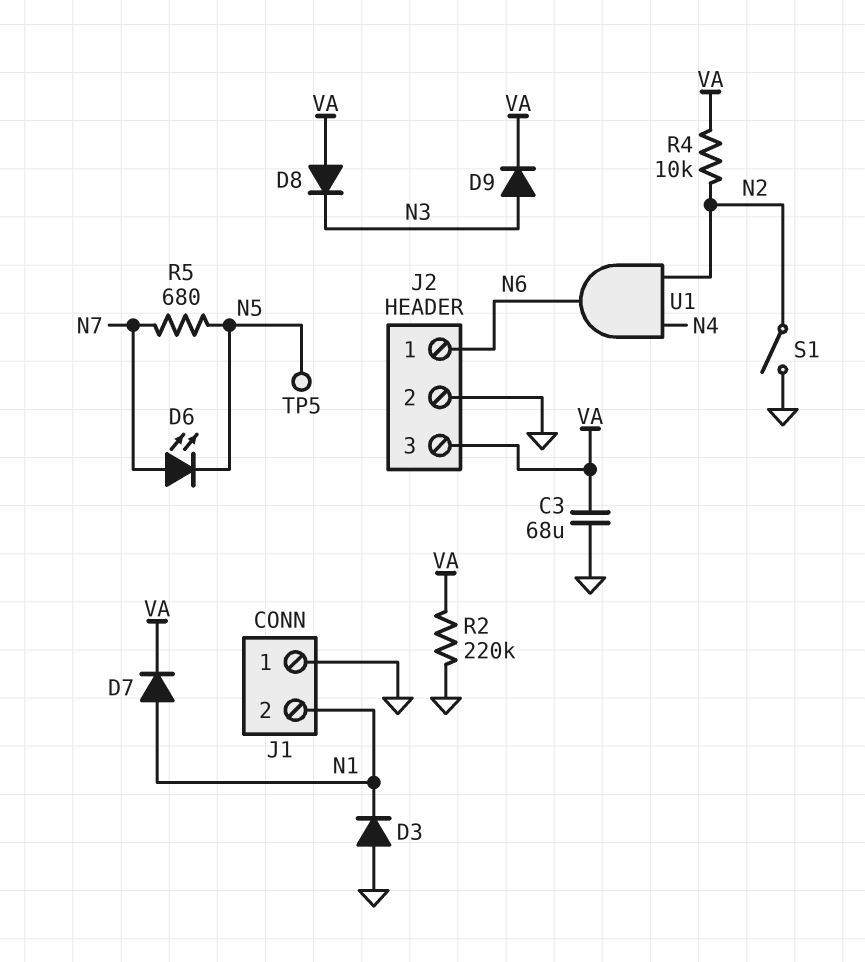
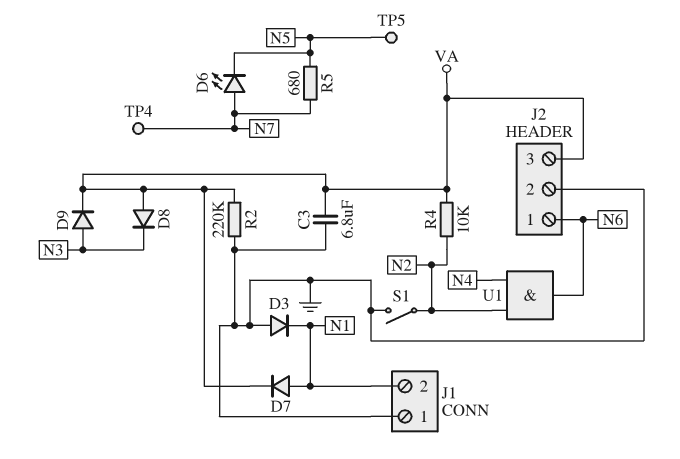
C3: 68uF (GND, VA) -> 6.8uF (GND, VA)
TP4: none -> test point (N7)

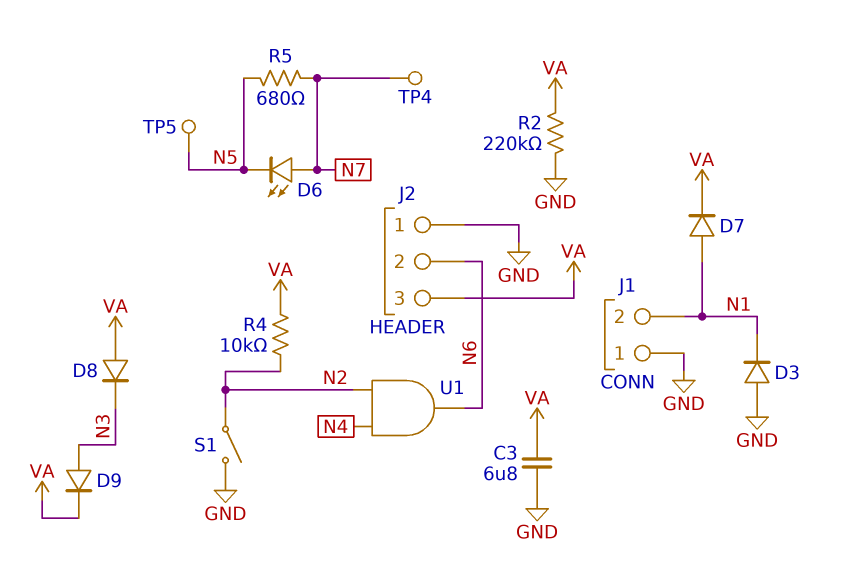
J2 pin 1: N6 -> GND
J2 pin 2: GND -> N6

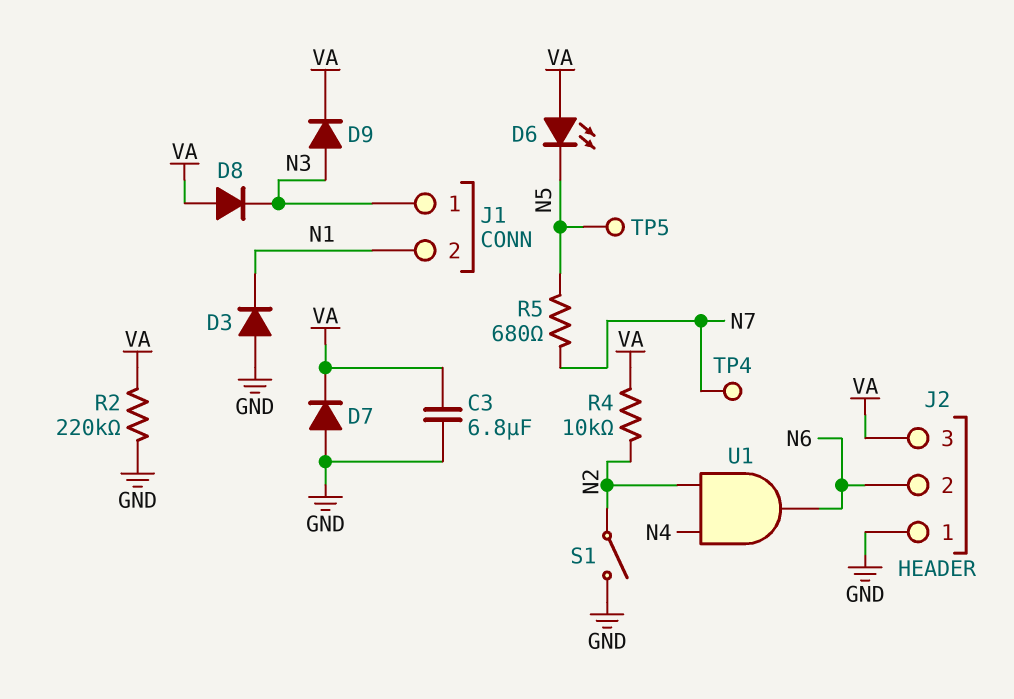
D6: LED (A N7, K N5) -> LED (A VA, K N5)
D7: diode (A N1, K VA) -> diode (A GND, K VA)
J1 pin 1: GND -> N3

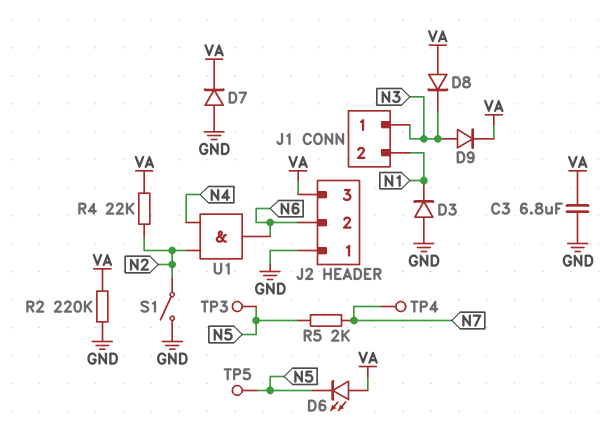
R4: 10k (N2, VA) -> 22k (N2, VA)
R5: 680 (N5, N7) -> 2k (N5, N7)
TP3: none -> test point (N5)

